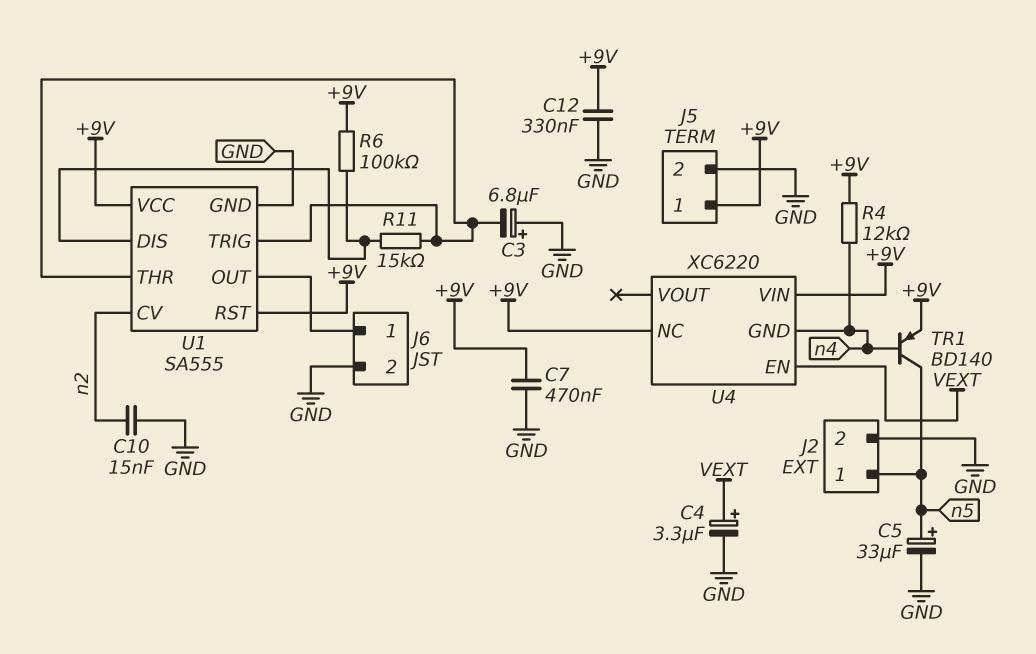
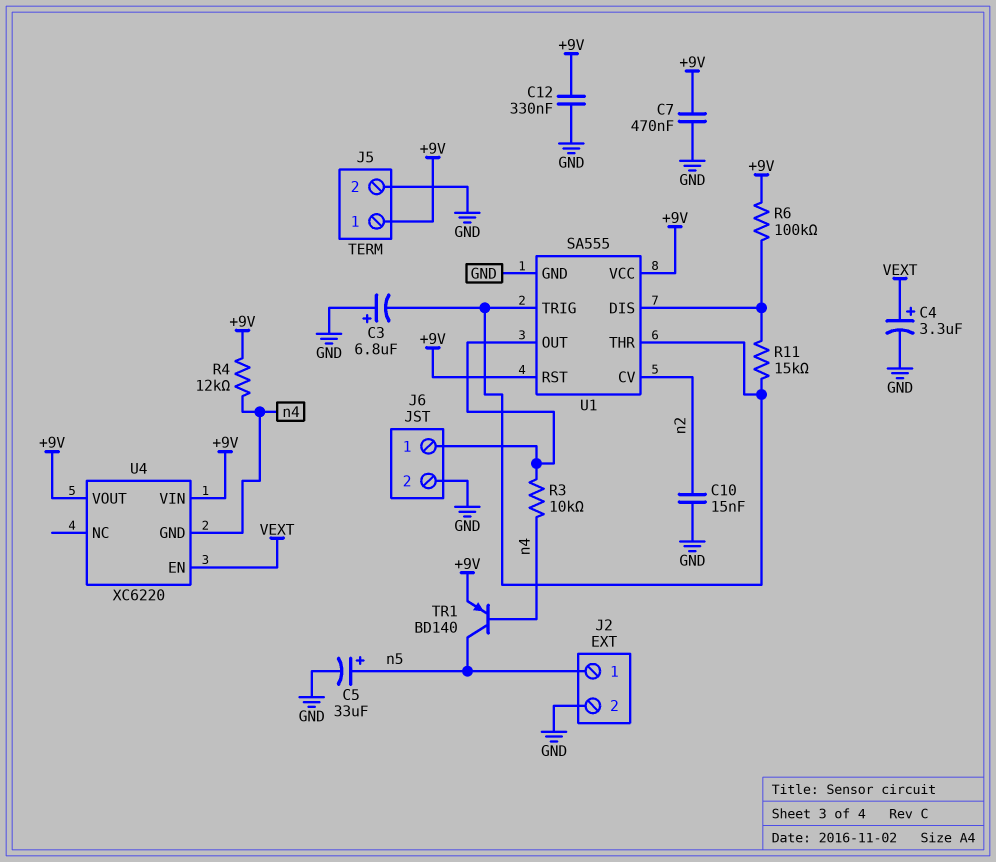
R3: none -> 10k (J6/1, n4)
U4 pin NC: +9V -> none
U4 pin VOUT: none -> +9V

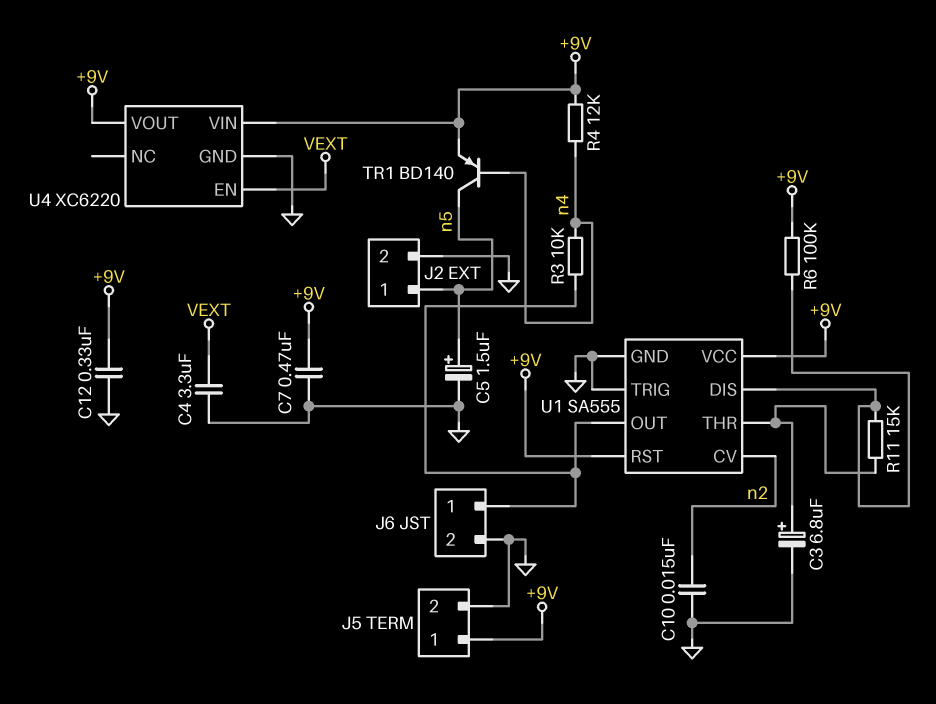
C3: 6.8uF (plus GND, minus U1/THR) -> 6.8uF (plus U1/THR, minus GND)
C4: 3.3uF (plus VEXT, minus GND) -> 3.3uF (GND, VEXT)
C5: 33uF (plus n5, minus GND) -> 1.5uF (plus n5, minus GND)
U1 pin TRIG: U1/THR -> GND
U4 pin GND: n4 -> GND

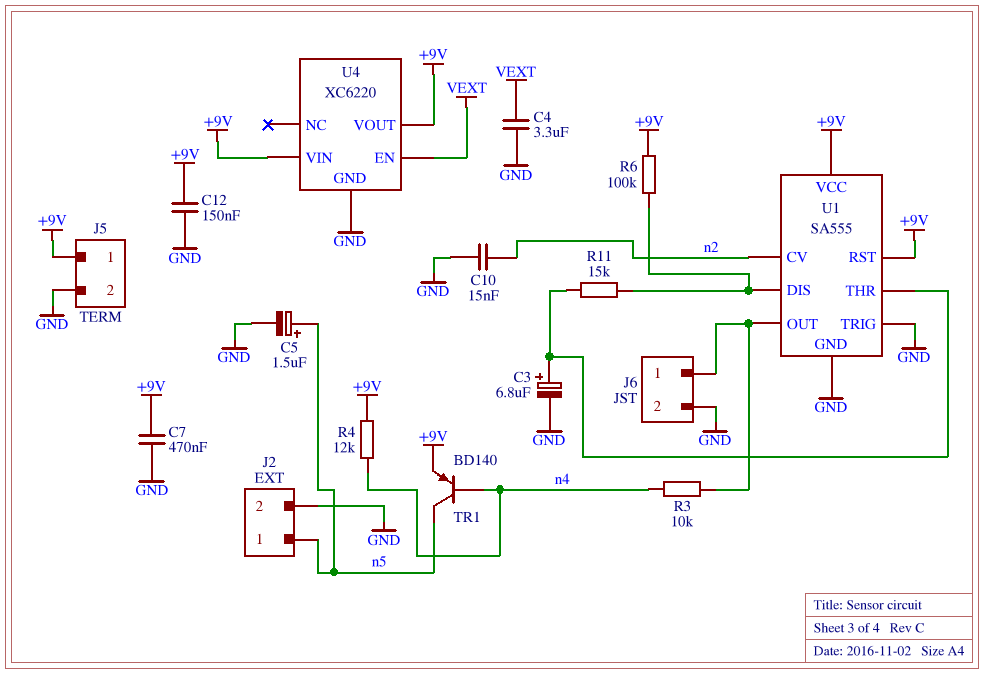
C12: 330nF (+9V, GND) -> 150nF (+9V, GND)

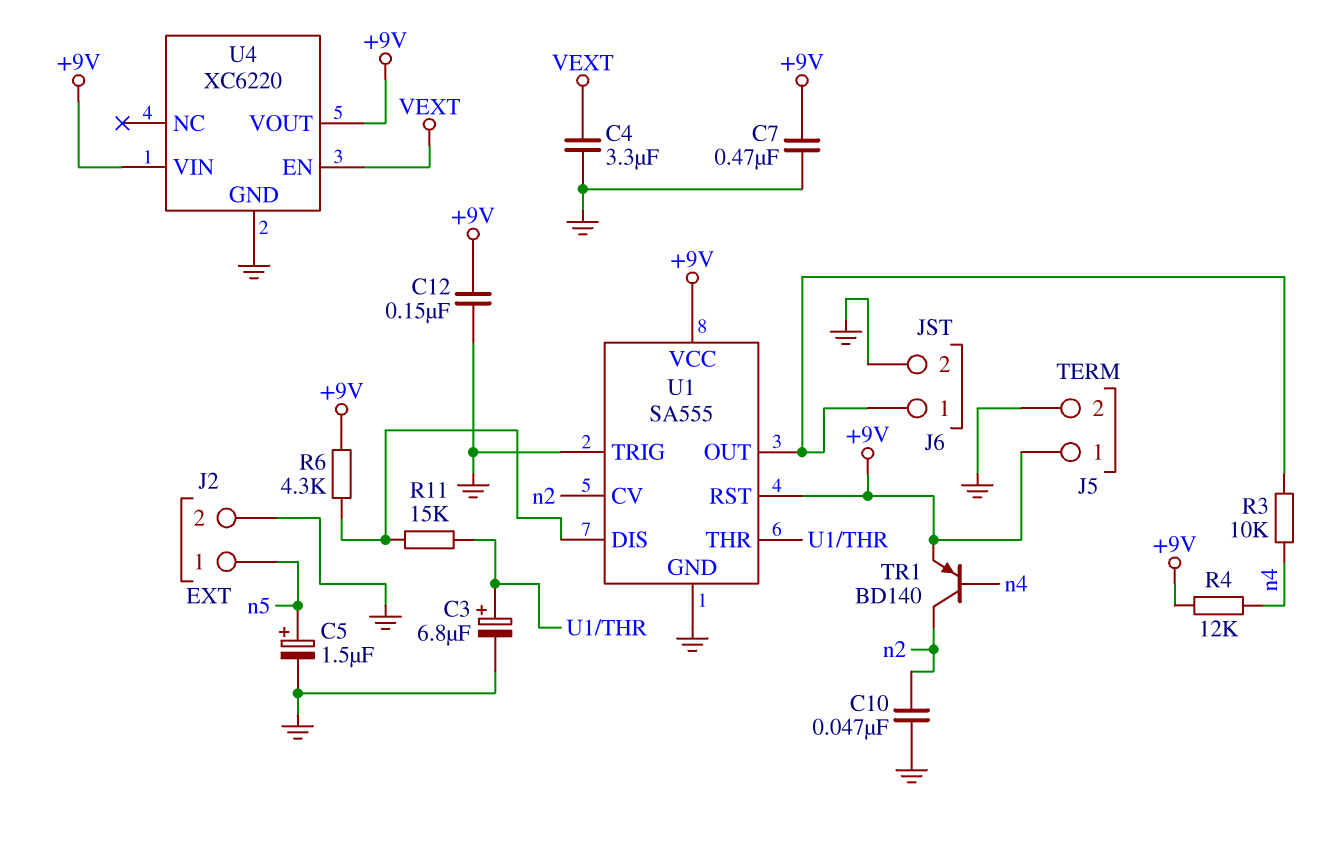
C10: 15nF (GND, n2) -> 47nF (GND, n2)
R6: 100k (+9V, U1/DIS) -> 4.3k (+9V, U1/DIS)
TR1: PNP BD140 (B n4, C n5, E +9V) -> PNP BD140 (B n4, C n2, E +9V)

